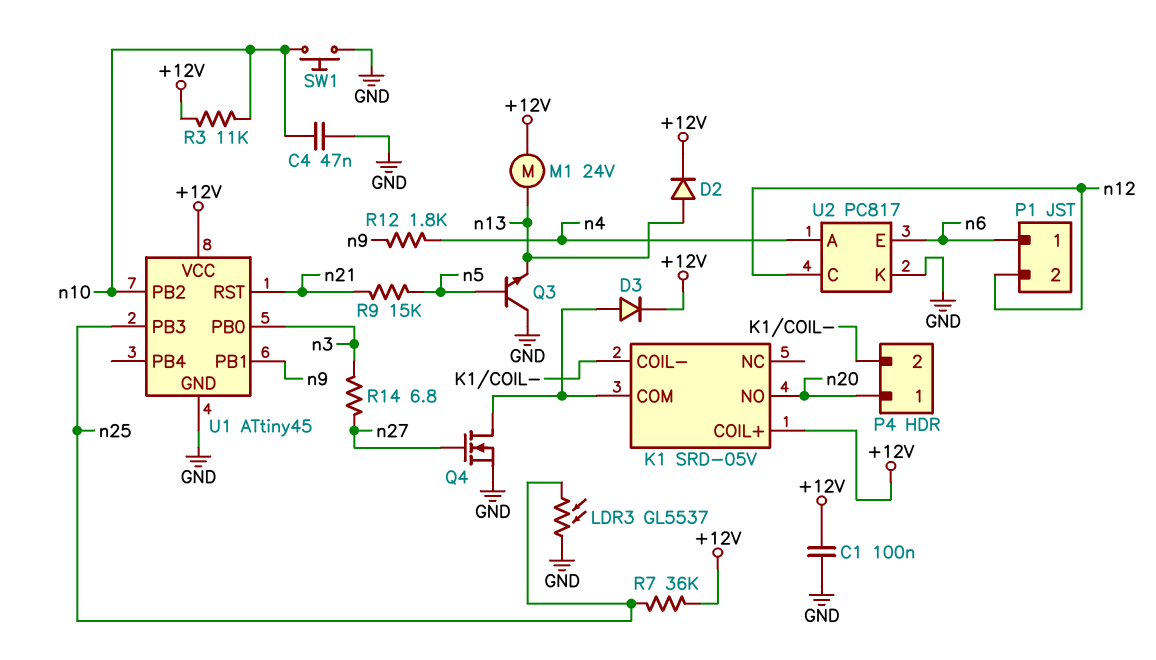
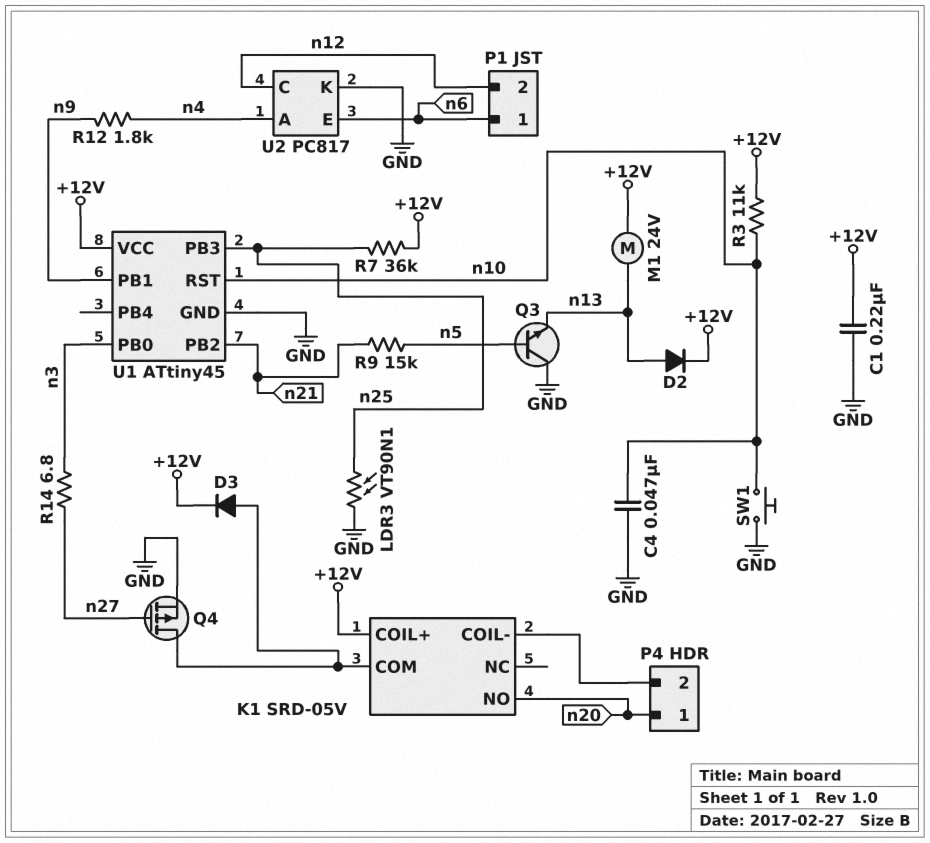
C1: 100nF (+12V, GND) -> 220nF (+12V, GND)
LDR3: GL5537 (GND, n25) -> VT90N1 (GND, n25)
Q4: NMOS (G n27, D K1/COM, S GND) -> PMOS (G n27, D K1/COM, S GND)
U1 pin PB2: n10 -> n21
U1 pin RST: n21 -> n10

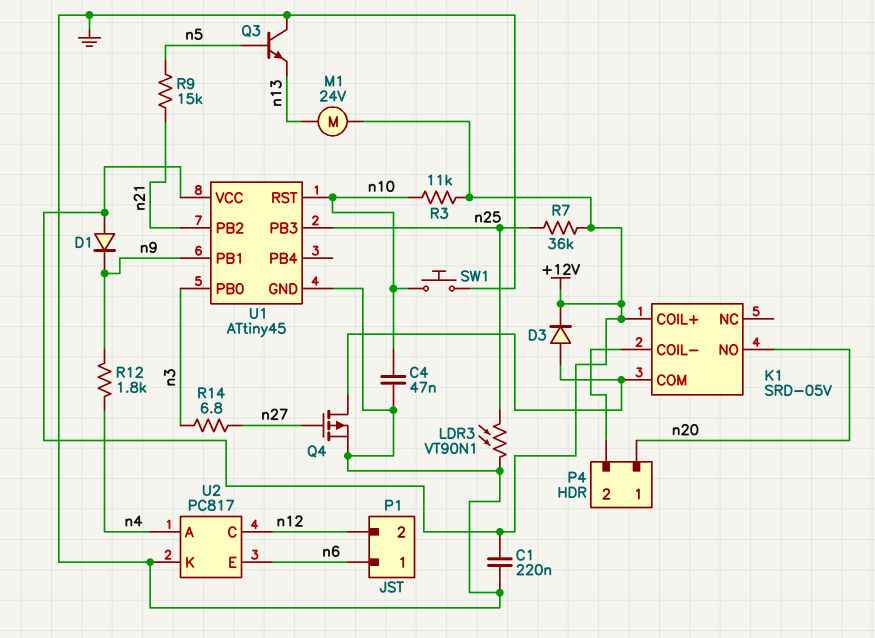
D1: none -> diode (A +12V, K n9)
D2: diode (A n13, K +12V) -> none

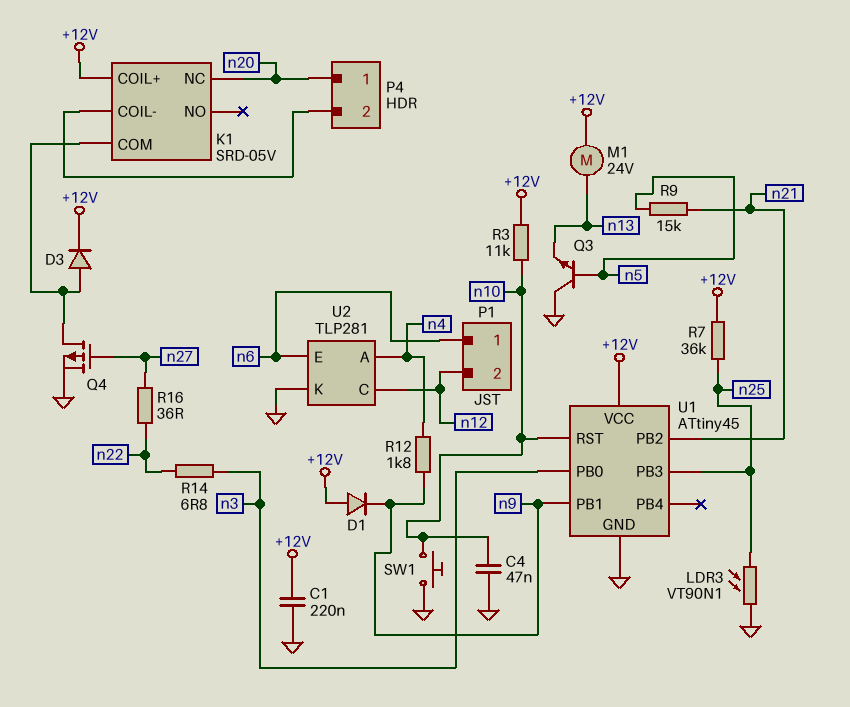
K1 pin NC: none -> n20
K1 pin NO: n20 -> none
R14: 6.8 (n3, n27) -> 6.8 (n3, n22)
R16: none -> 36 (n22, n27)
U2: PC817 -> TLP281

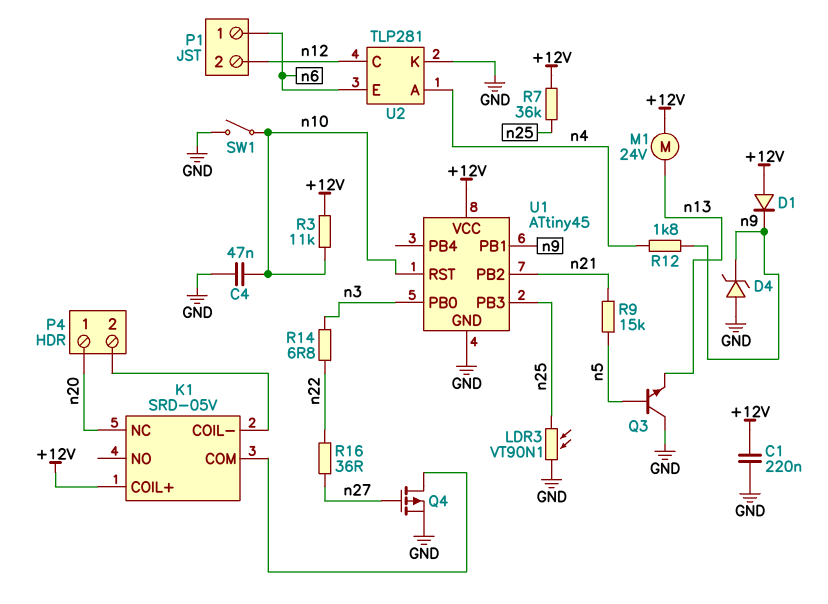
D3: diode (A K1/COM, K +12V) -> none
D4: none -> zener (A GND, K n9)
SW1: button (GND, n10) -> switch (GND, n10)

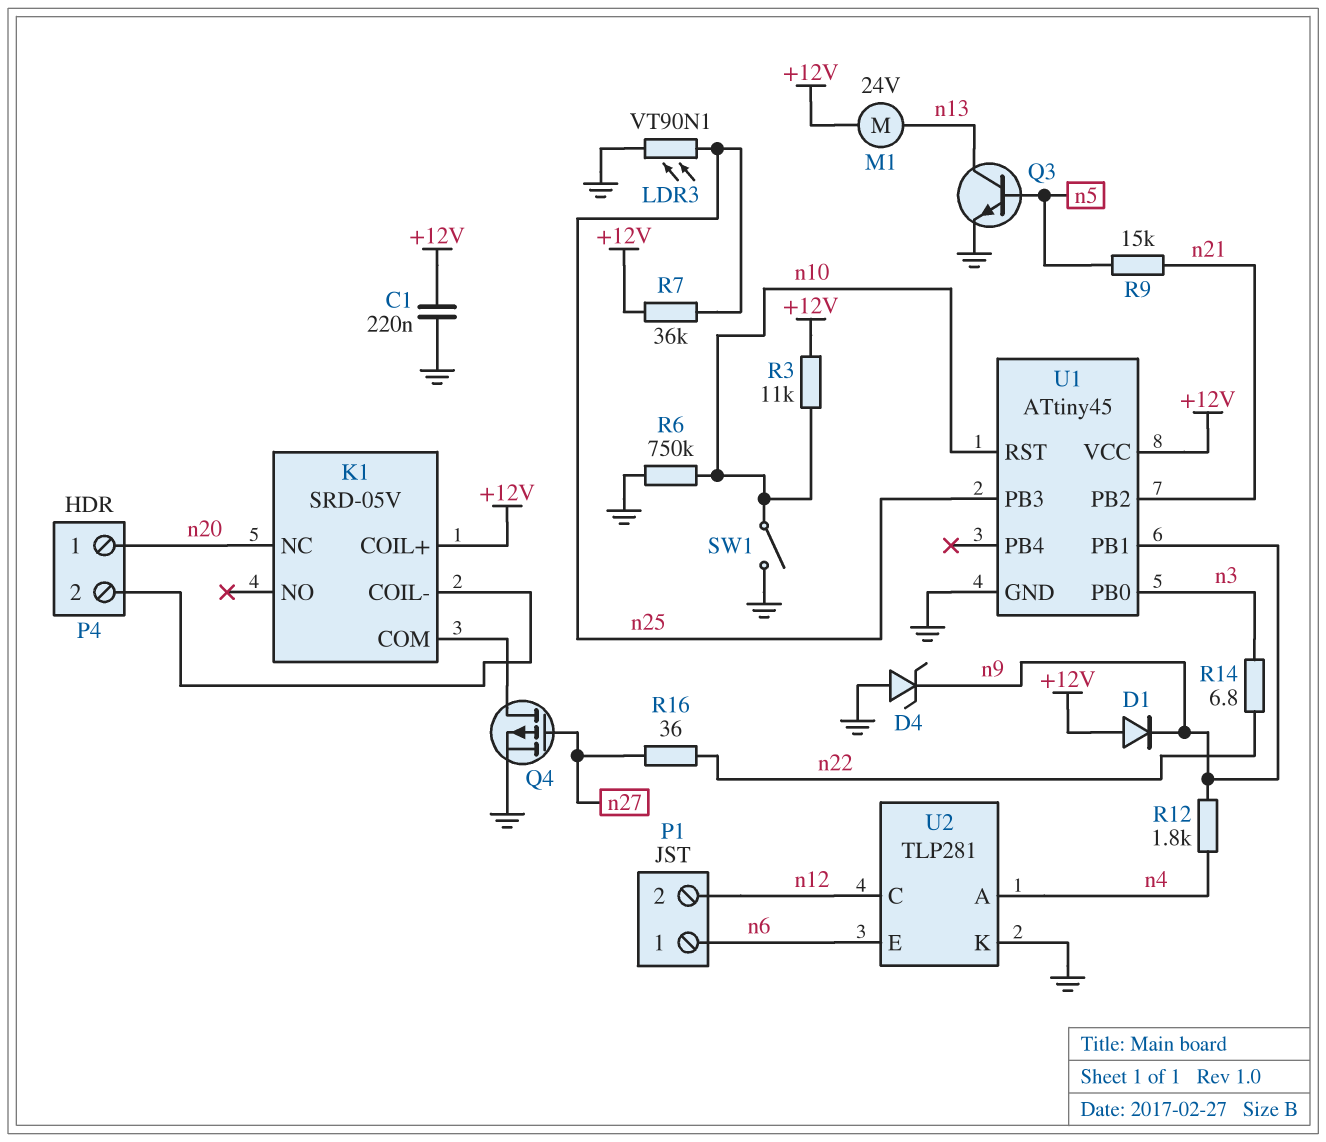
C4: 47nF (GND, n10) -> none
Q3: NPN (B n5, C GND, E n13) -> NPN (B n5, C n13, E GND)
R6: none -> 750k (GND, n10)

